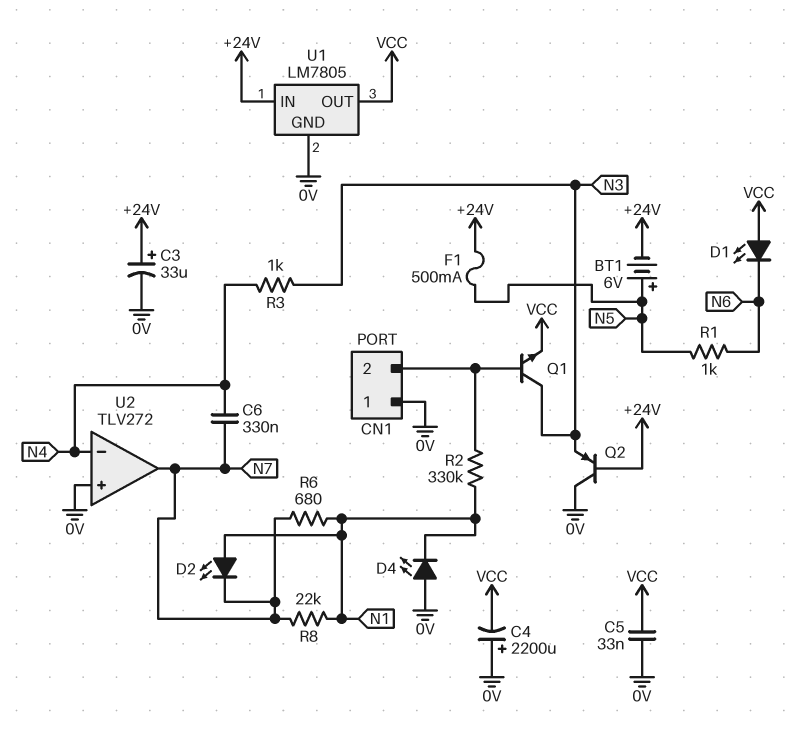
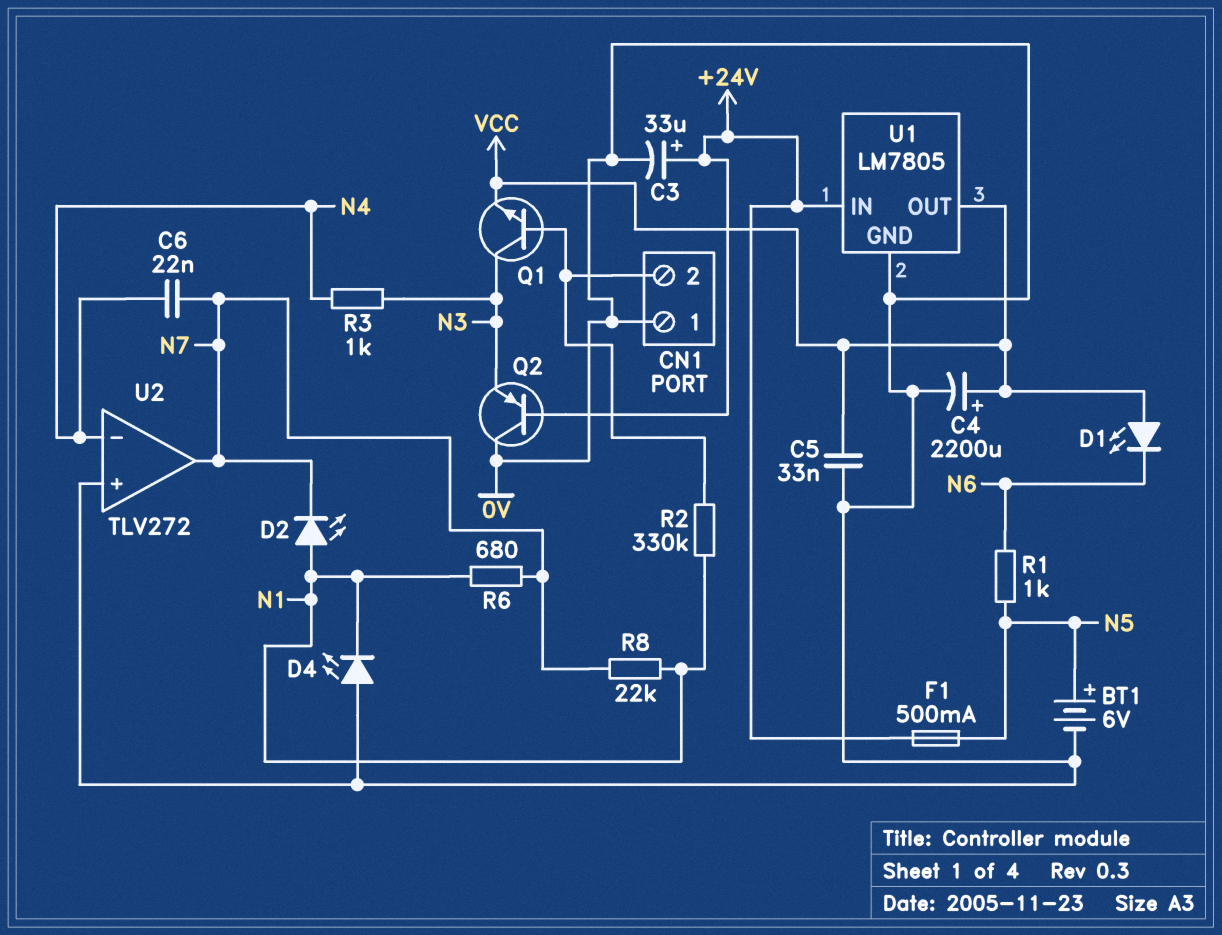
BT1: 6V (plus N5, minus +24V) -> 6V (plus N5, minus 0V)
C4: 2200uF (plus 0V, minus VCC) -> 2200uF (plus VCC, minus 0V)
C6: 330nF (N4, N7) -> 22nF (N4, N7)

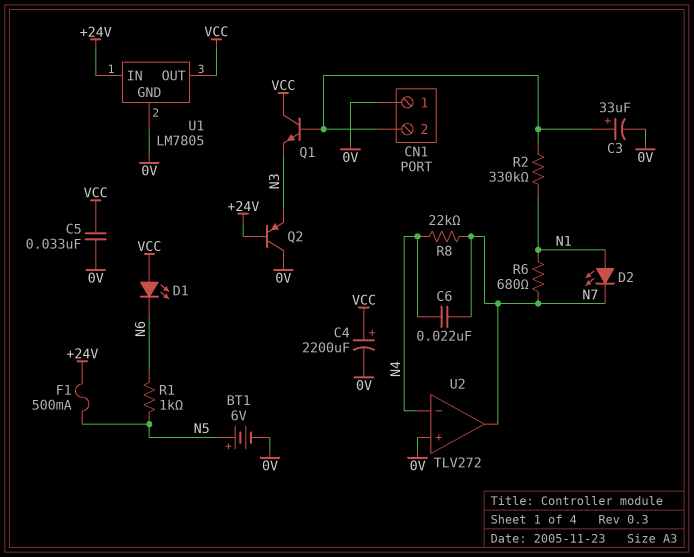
C3: 33uF (plus +24V, minus 0V) -> 33uF (plus CN1/2, minus 0V)
D4: LED (A 0V, K N1) -> none
Q1: NPN (B CN1/2, C N3, E VCC) -> NPN (B CN1/2, C VCC, E N3)
R3: 1k (N3, N4) -> none
R8: 22k (N1, N7) -> 22k (N4, N7)

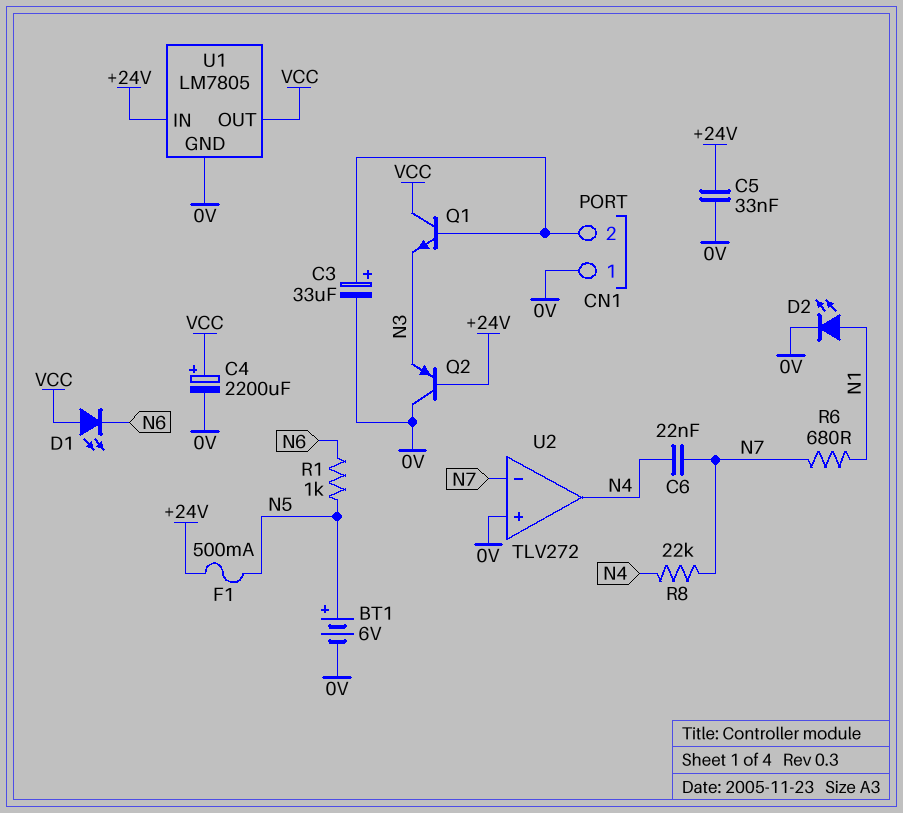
C5: 33nF (0V, VCC) -> 33nF (+24V, 0V)
D2: LED (A N1, K N7) -> LED (A N1, K 0V)
R2: 330k (CN1/2, N1) -> none
U2 pin in-: N4 -> N7
U2 pin out: N7 -> N4

